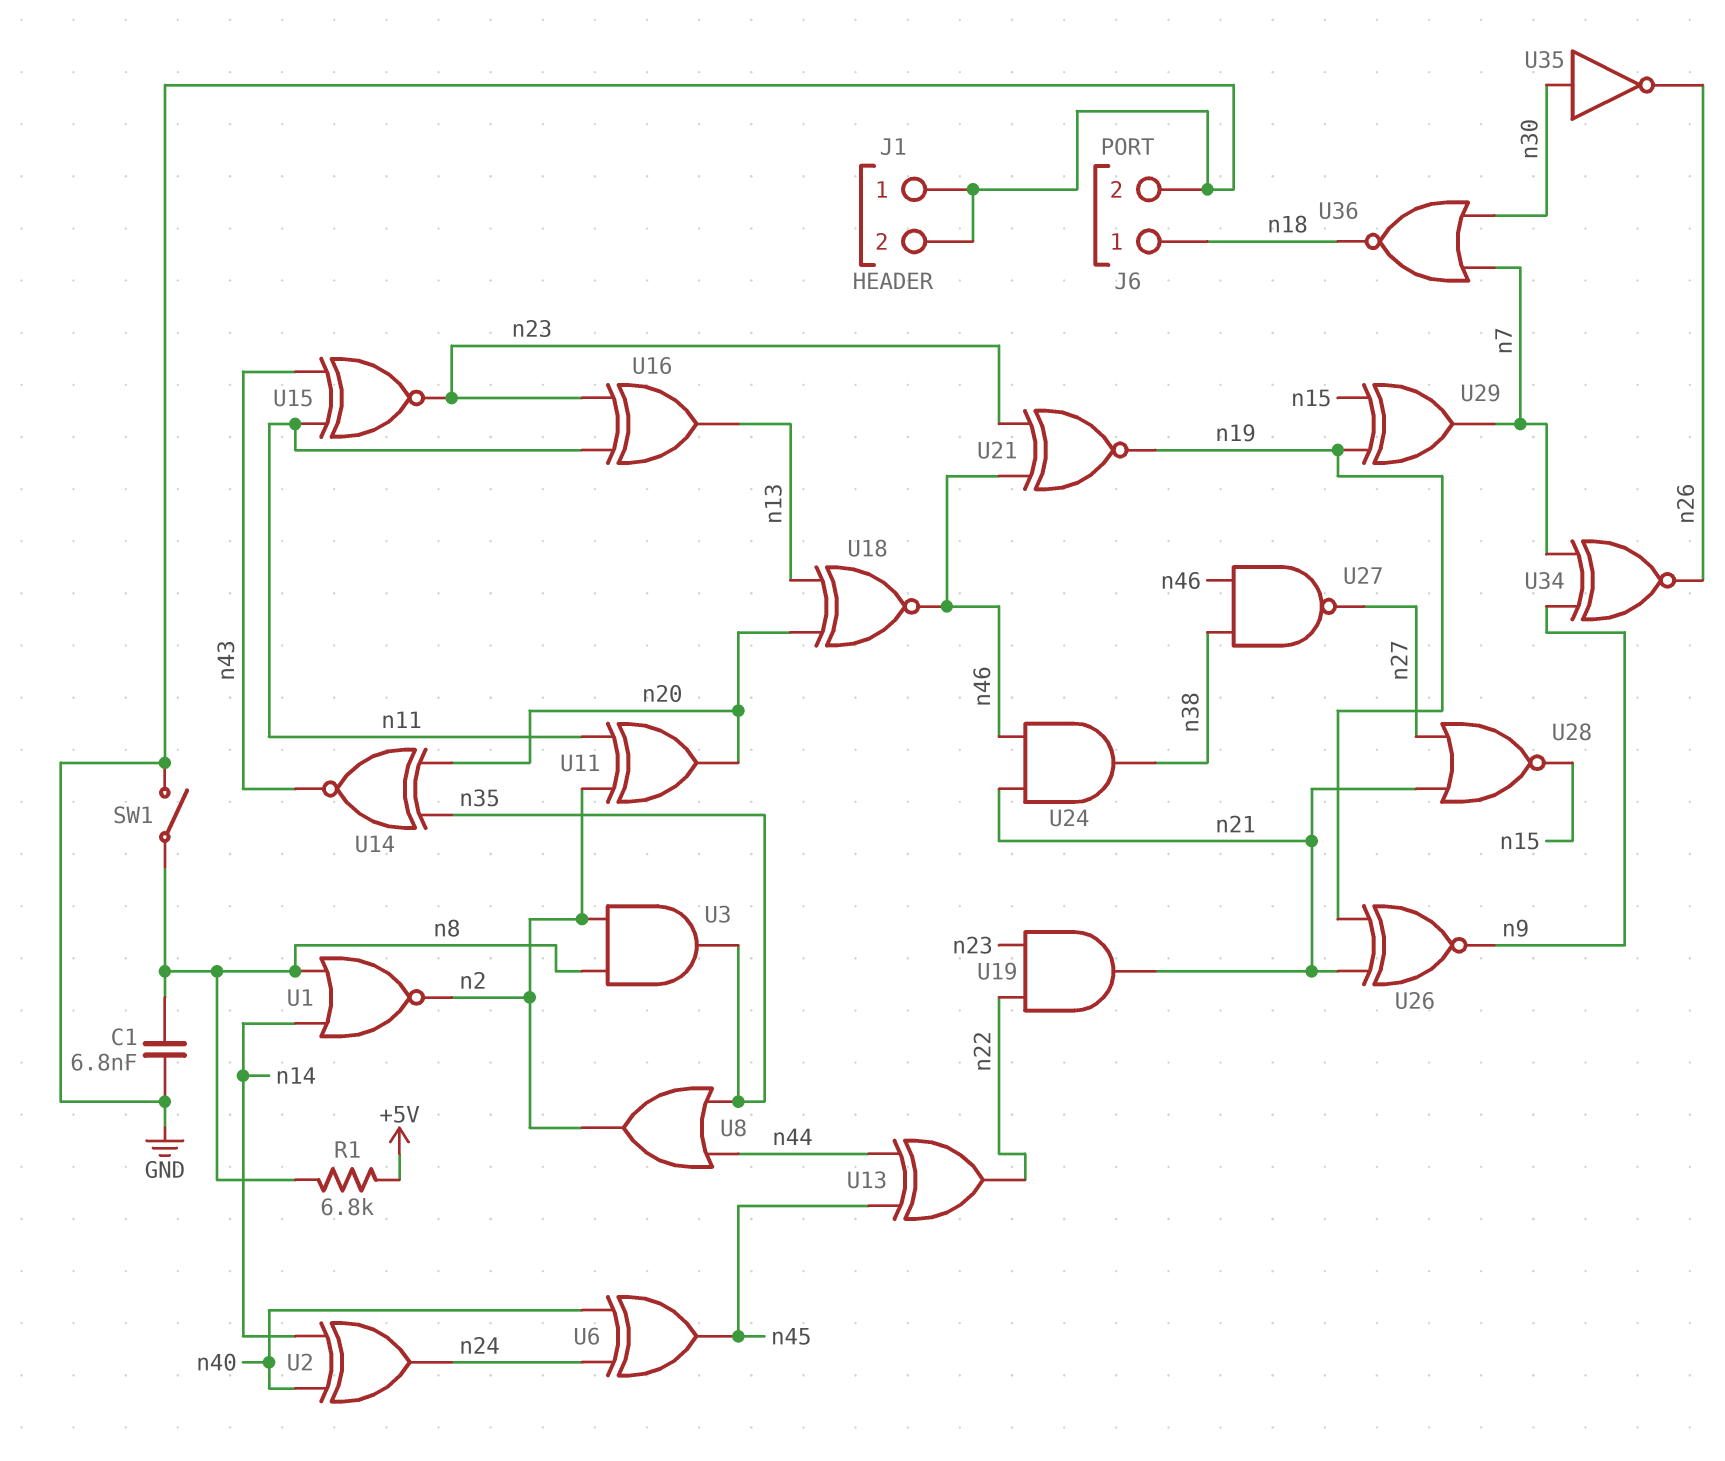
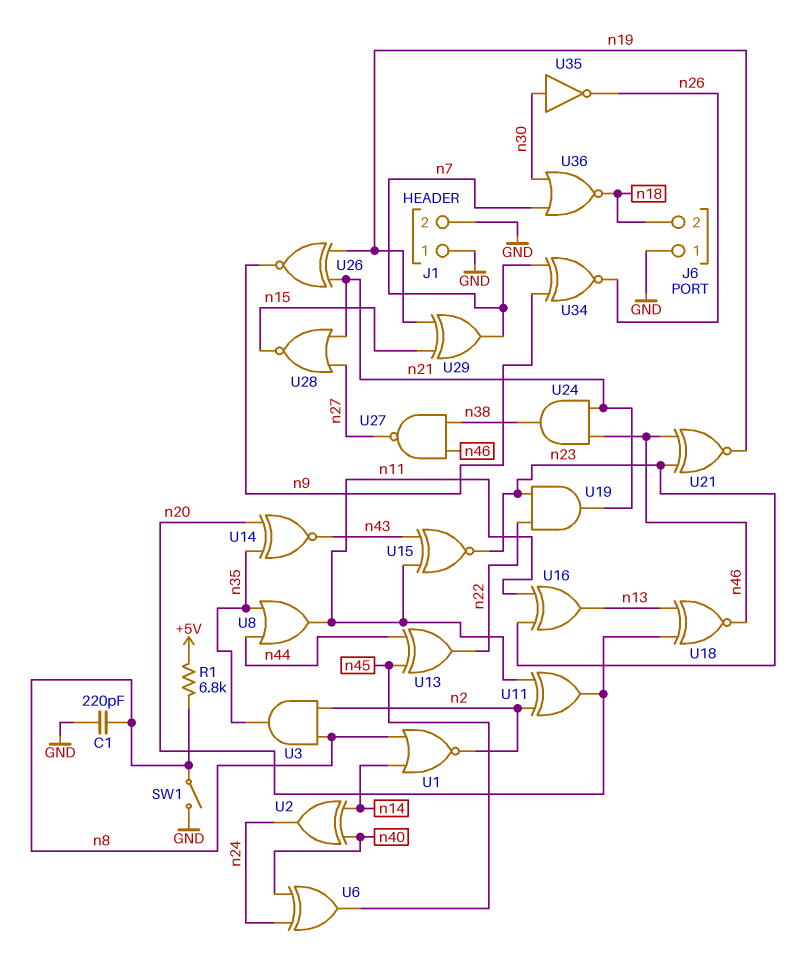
C1: 6.8nF (GND, n8) -> 220pF (GND, n8)
J6 pin 1: n18 -> GND
J6 pin 2: GND -> n18
U8: OR (in n35, in n44, out n2) -> OR (in n35, in n44, out n11)

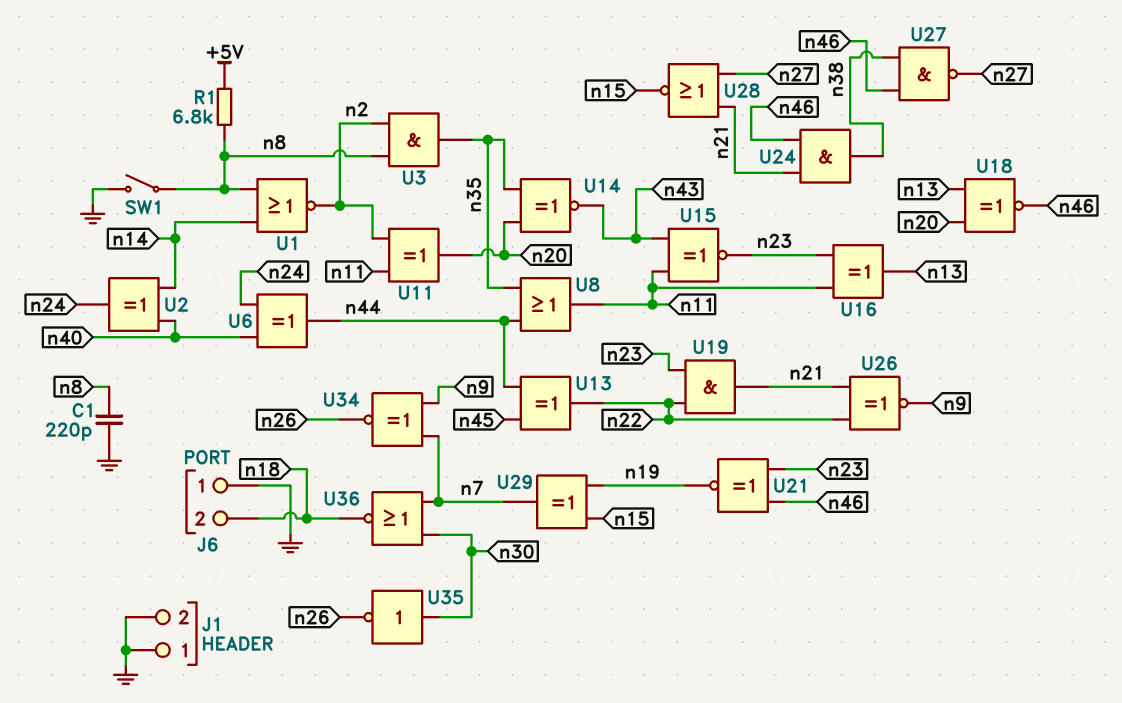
U6: XOR (in n24, in n40, out n45) -> XOR (in n24, in n40, out n44)
U26: XNOR (in n19, in n21, out n9) -> XNOR (in n21, in n22, out n9)

